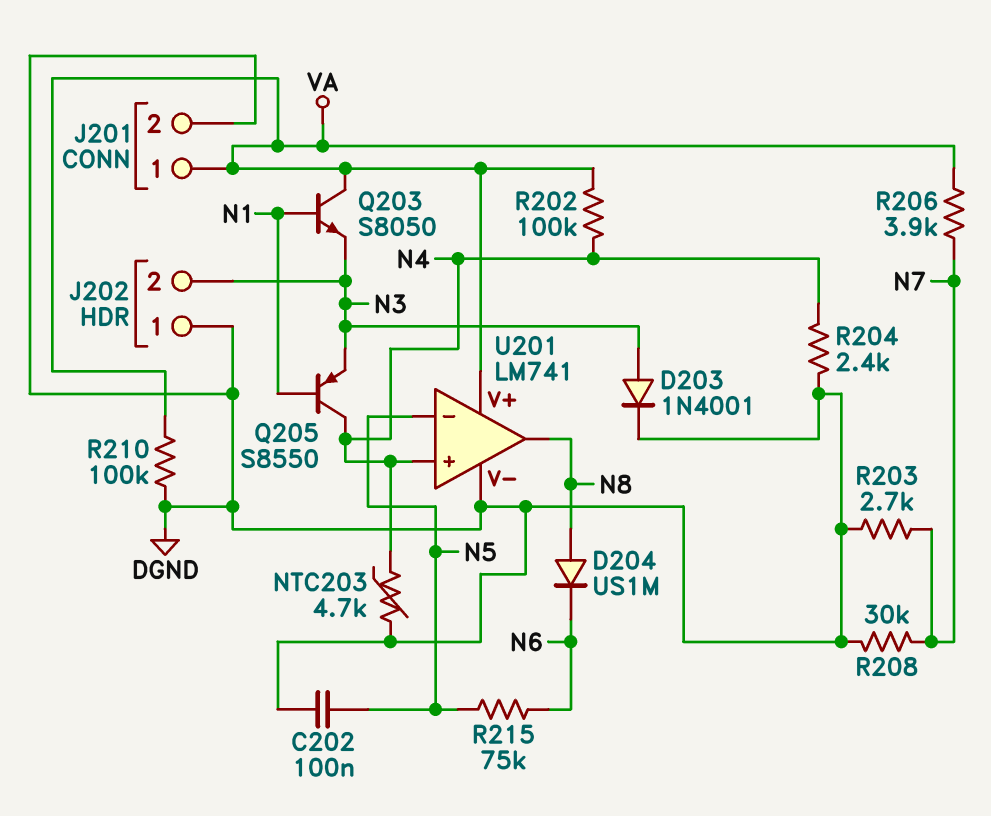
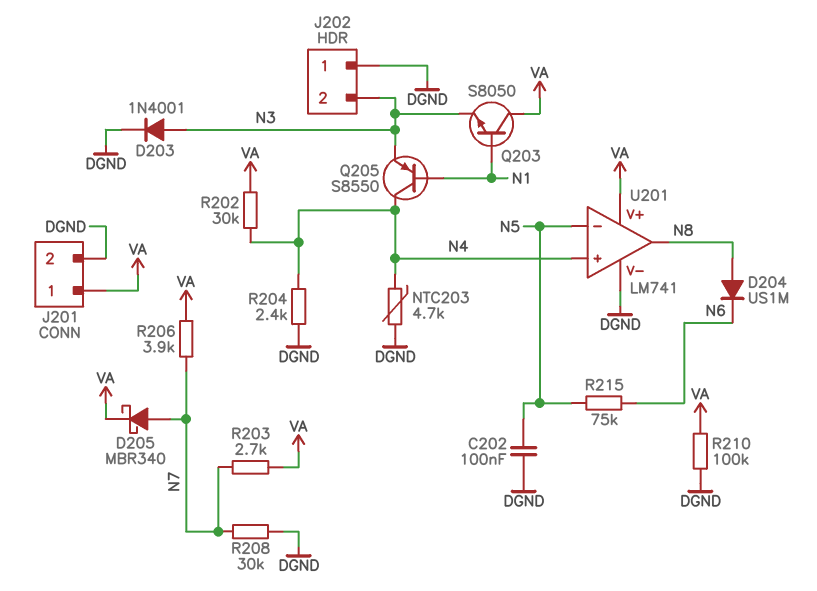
D205: none -> schottky MBR340 (A N7, K VA)
R202: 100k (N4, VA) -> 30k (N4, VA)
R203: 2.7k (DGND, N7) -> 2.7k (N7, VA)

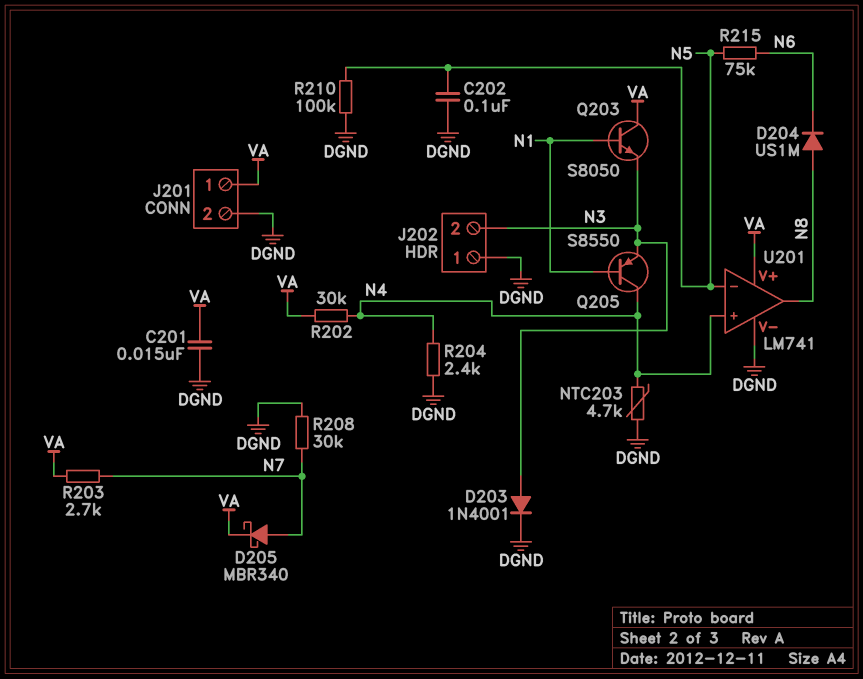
C201: none -> 15nF (DGND, VA)
R206: 3.9k (N7, VA) -> none
R210: 100k (DGND, VA) -> 100k (DGND, N5)

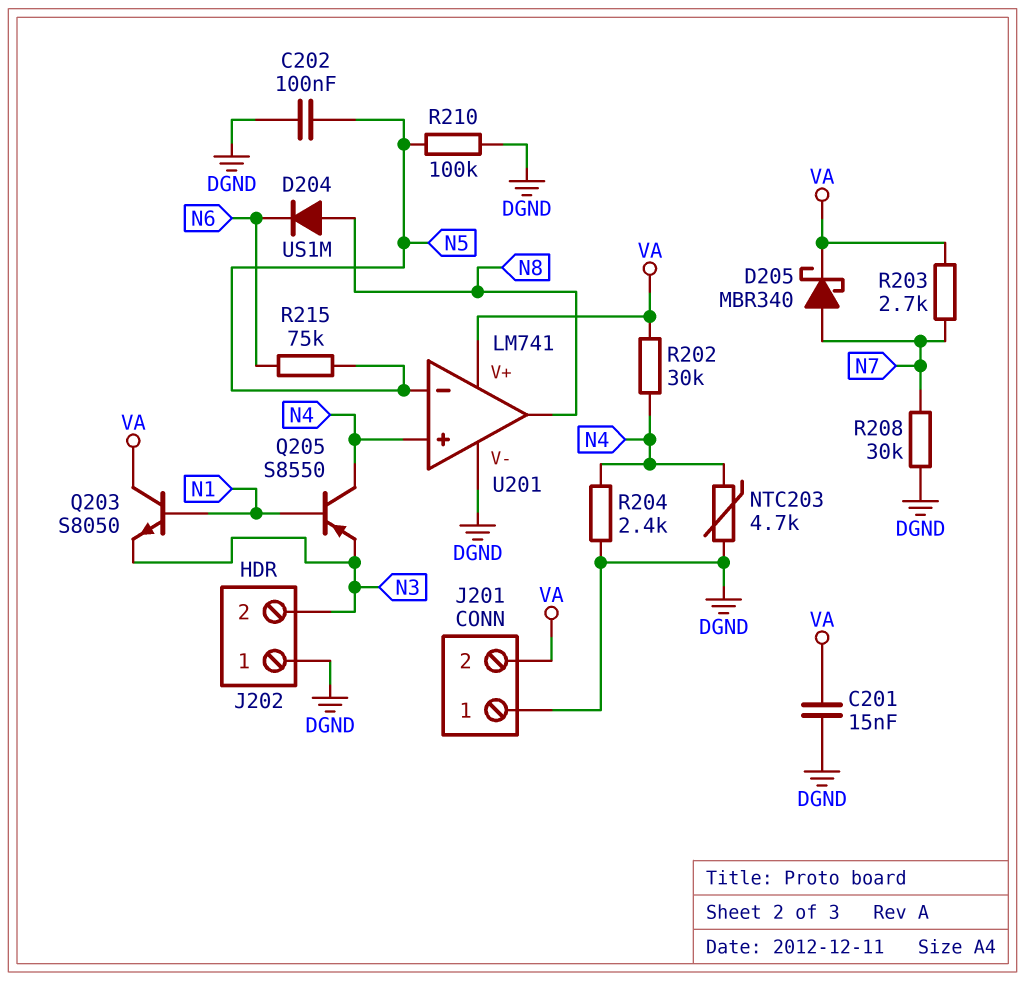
D203: diode 1N4001 (A N3, K DGND) -> none
J201 pin 1: VA -> DGND
J201 pin 2: DGND -> VA

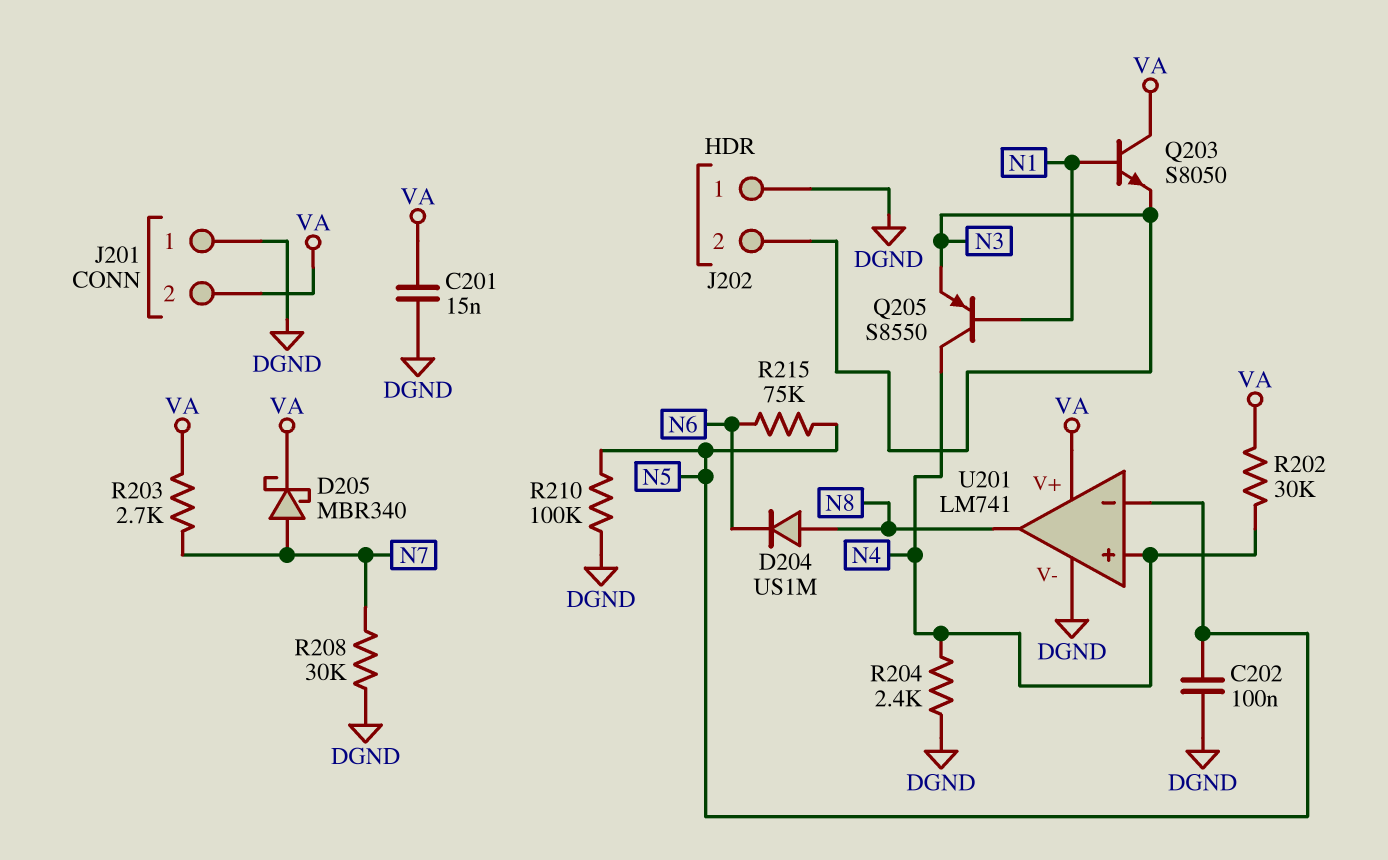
NTC203: 4.7k (DGND, N4) -> none

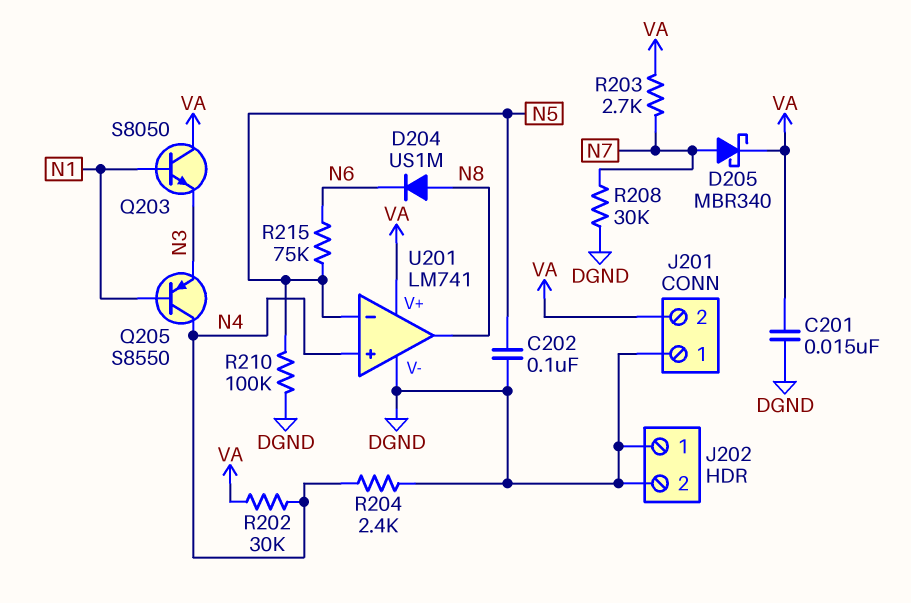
J202 pin 2: N3 -> DGND

